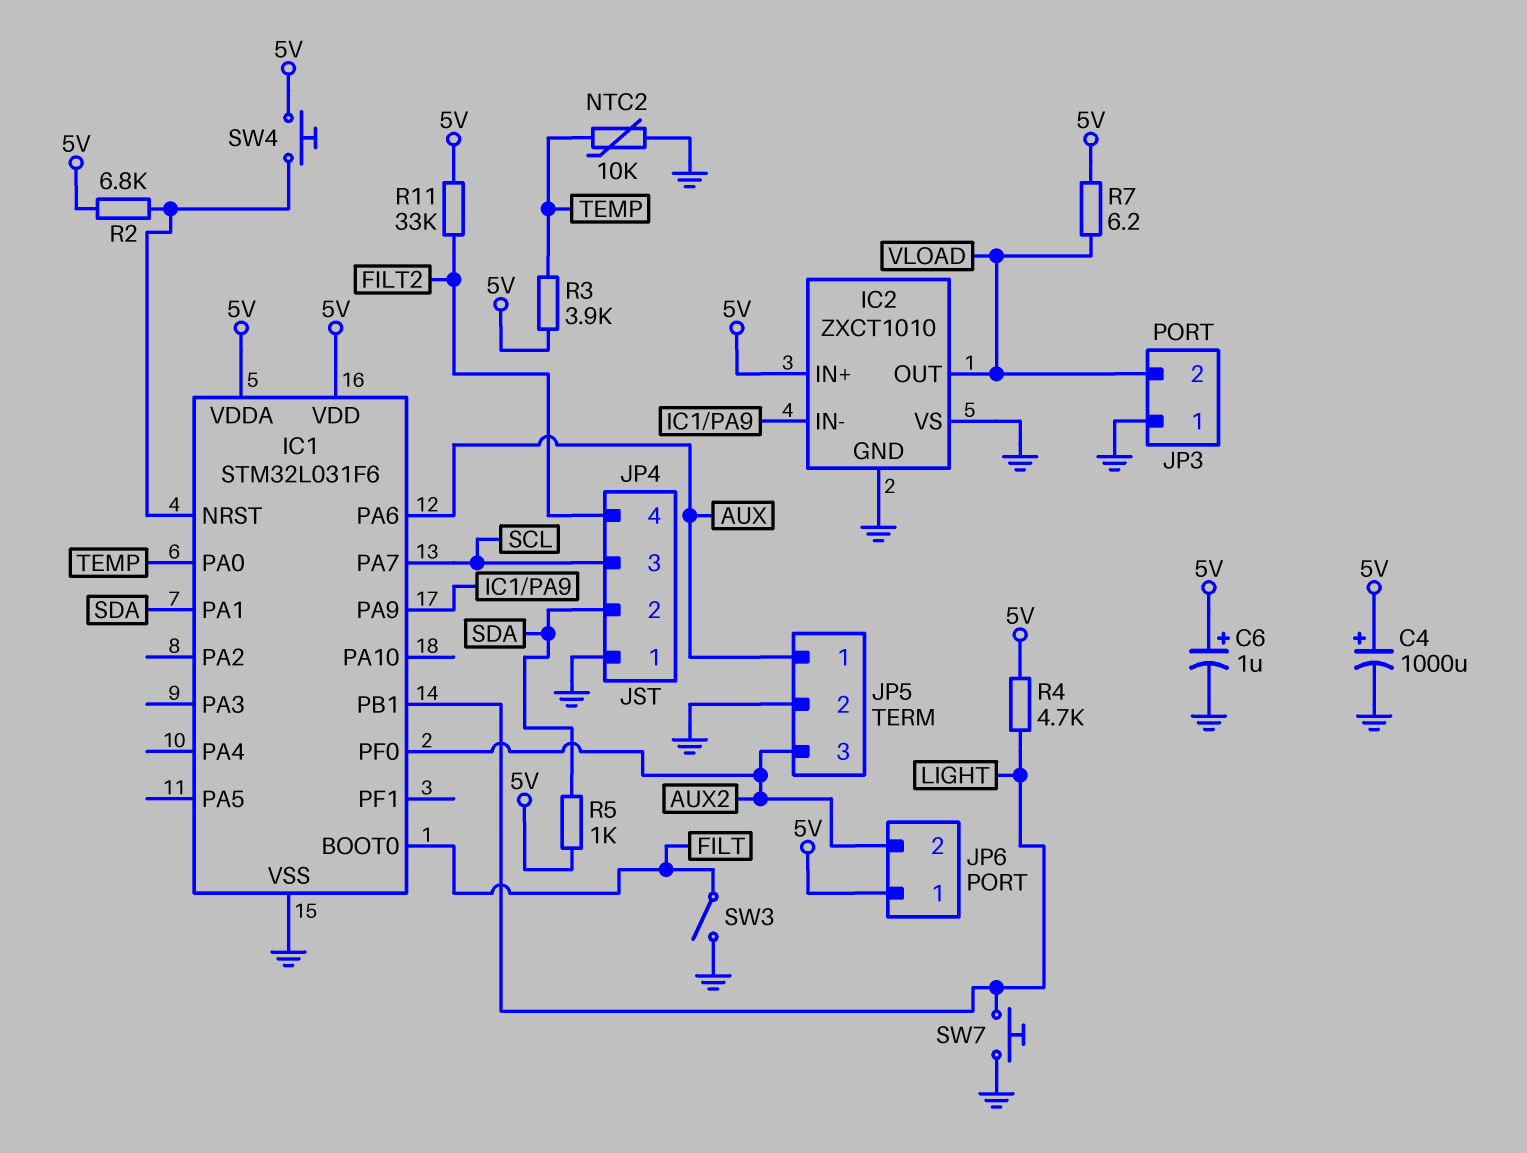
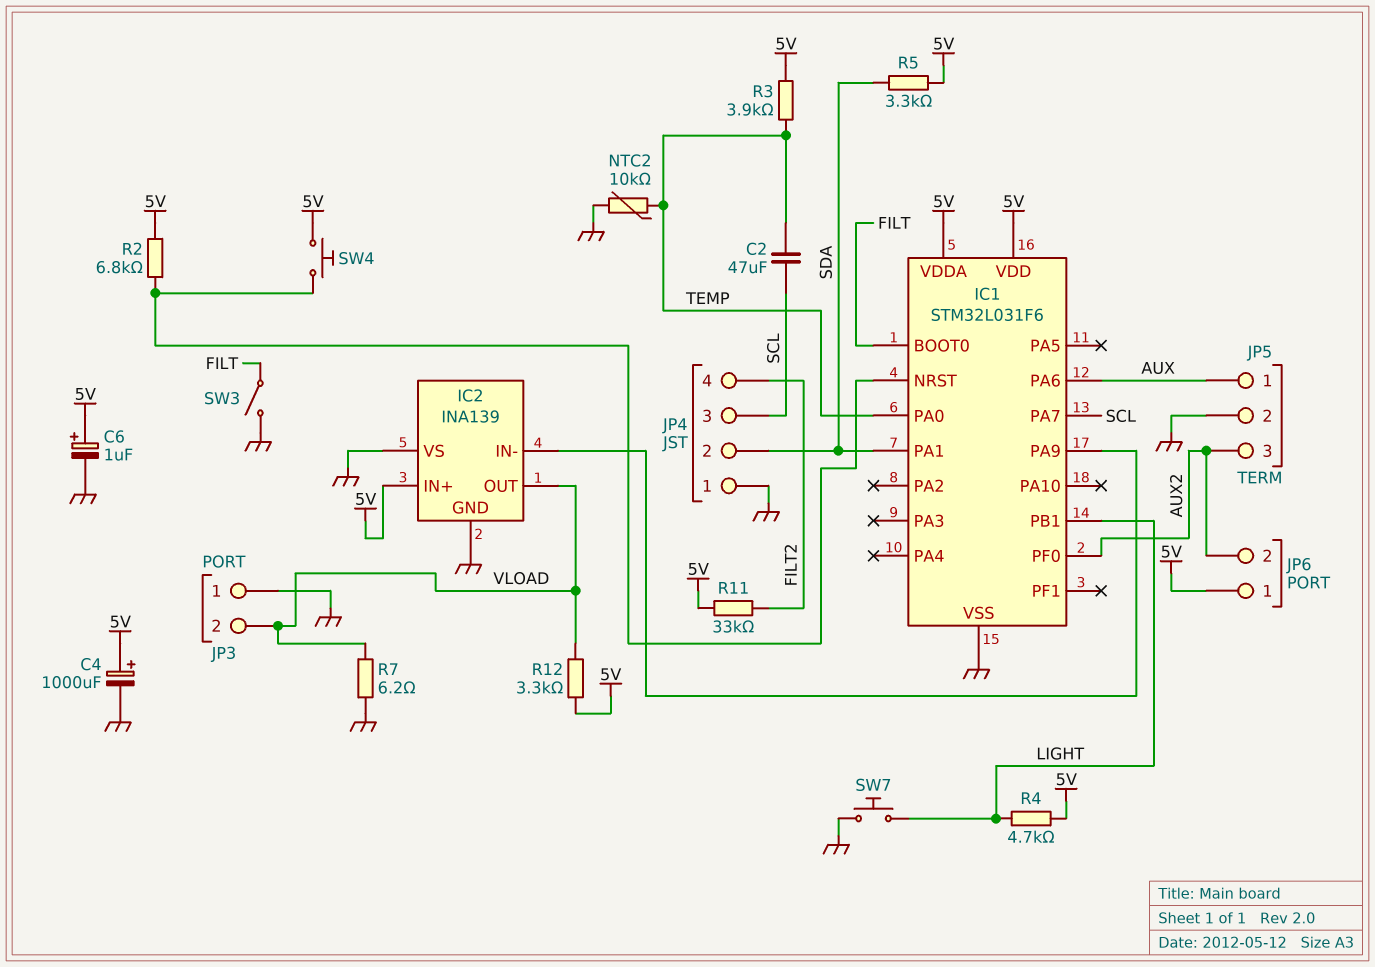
C2: none -> 47uF (SCL, TEMP)
IC2: ZXCT1010 -> INA139
R5: 1k (5V, SDA) -> 3.3k (5V, SDA)
R7: 6.2 (5V, VLOAD) -> 6.2 (GND, VLOAD)
R12: none -> 3.3k (5V, VLOAD)

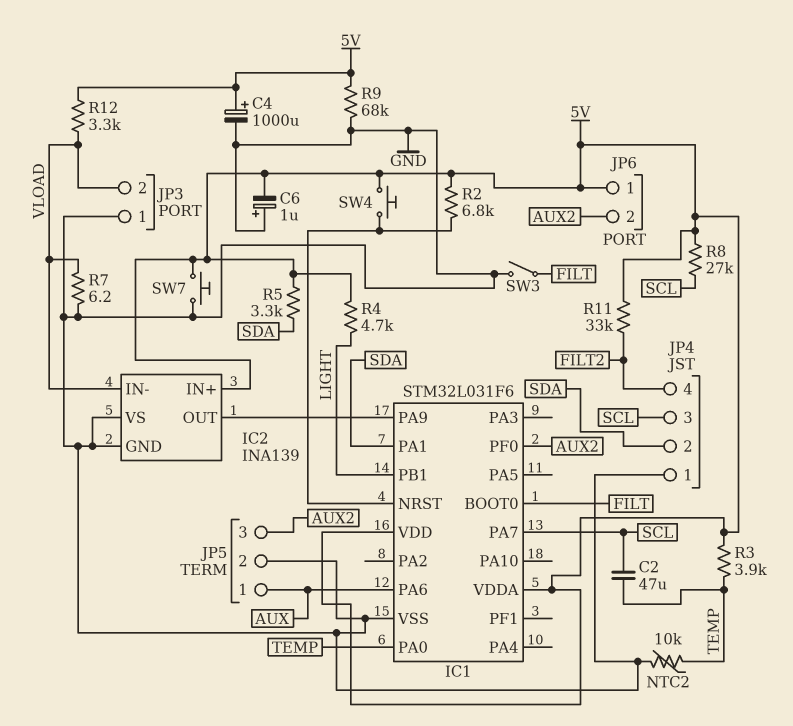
C6: 1uF (plus 5V, minus GND) -> 1uF (plus GND, minus 5V)
IC2 pin IN-: IC1/PA9 -> VLOAD
IC2 pin OUT: VLOAD -> IC1/PA9
R8: none -> 27k (5V, SCL)
R9: none -> 68k (5V, GND)
SW7: button (GND, LIGHT) -> button (5V, GND)

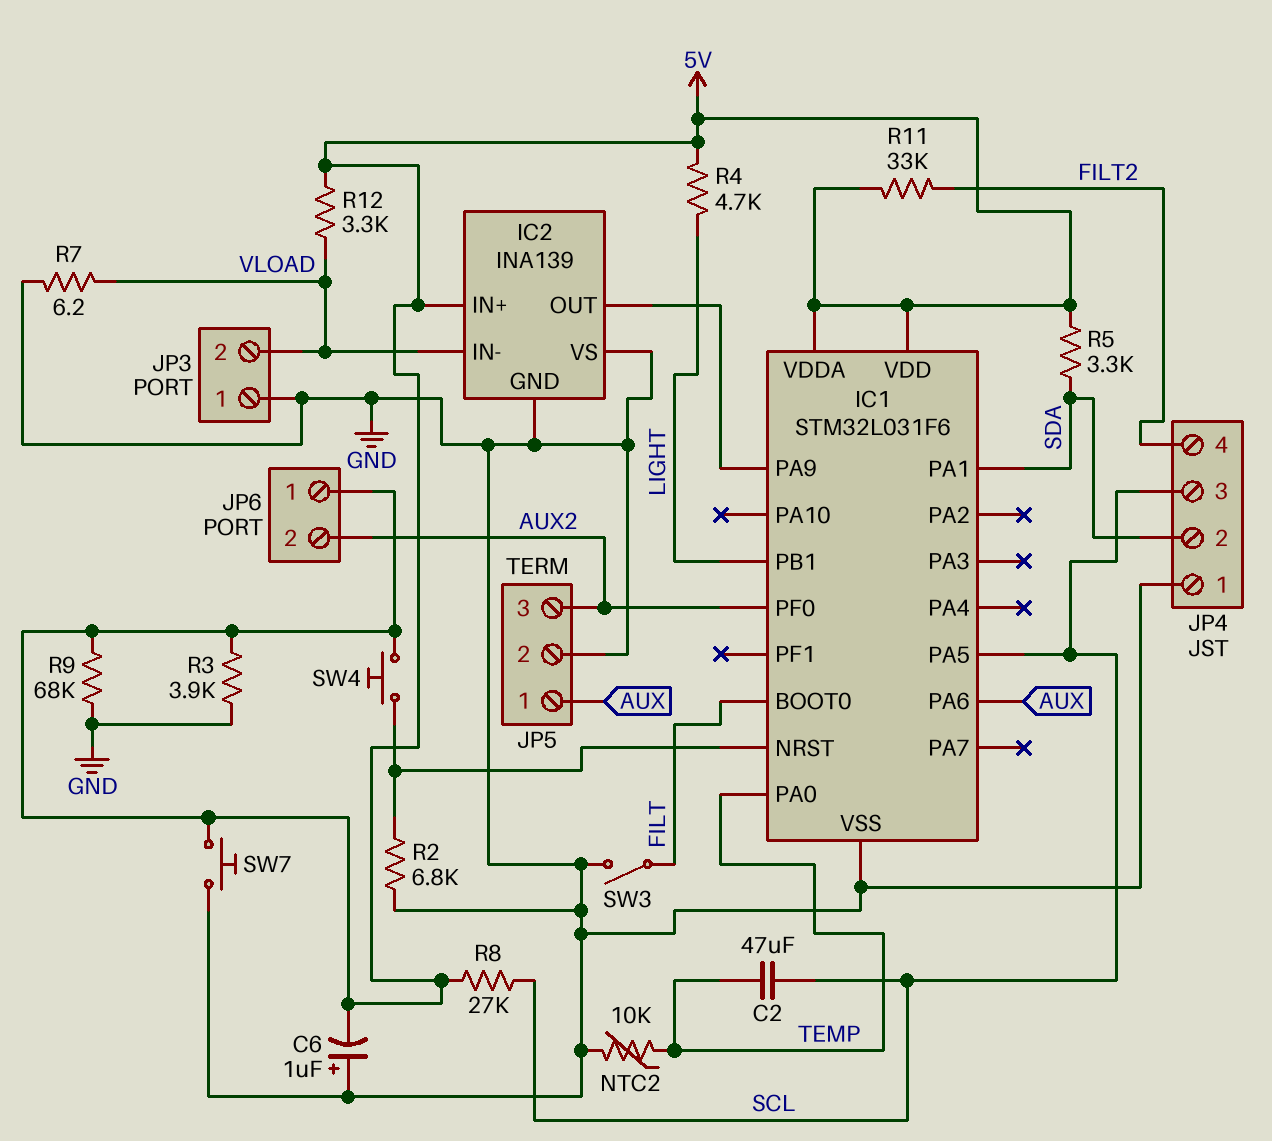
C4: 1000uF (plus 5V, minus GND) -> none
IC1 pin PA5: none -> SCL
IC1 pin PA7: SCL -> none
R2: 6.8k (5V, IC1/NRST) -> 6.8k (GND, IC1/NRST)
R3: 3.9k (5V, TEMP) -> 3.9k (5V, GND)

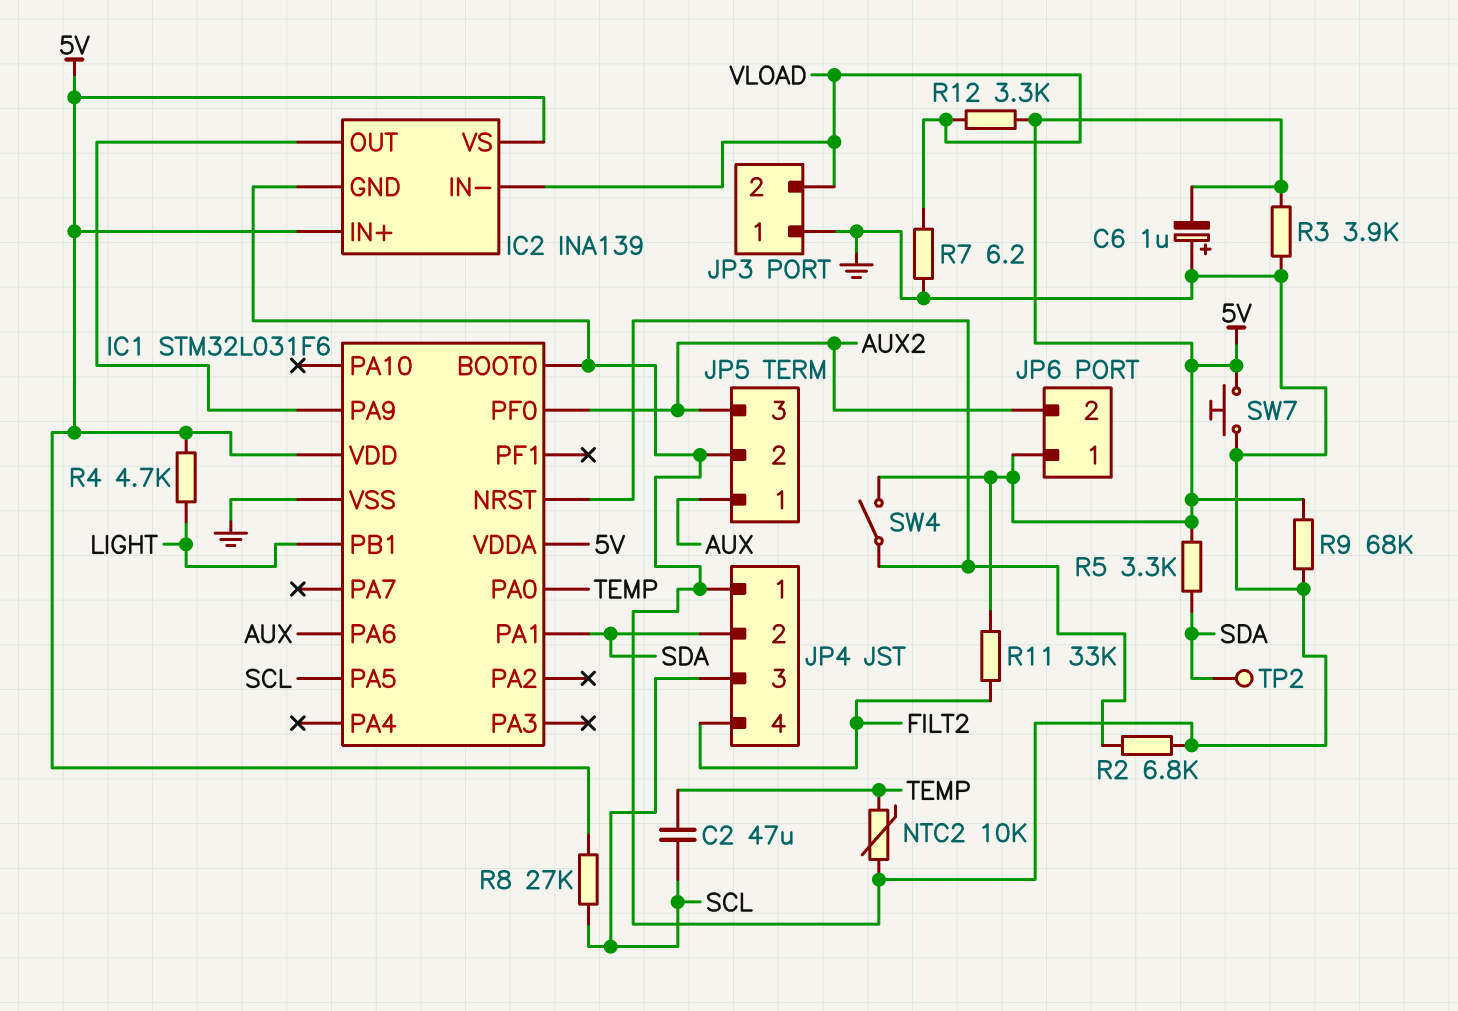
IC1 pin BOOT0: FILT -> GND
IC2 pin VS: GND -> 5V
SW3: switch (FILT, GND) -> none
SW4: button (5V, IC1/NRST) -> switch (5V, IC1/NRST)
TP2: none -> test point (SDA)

